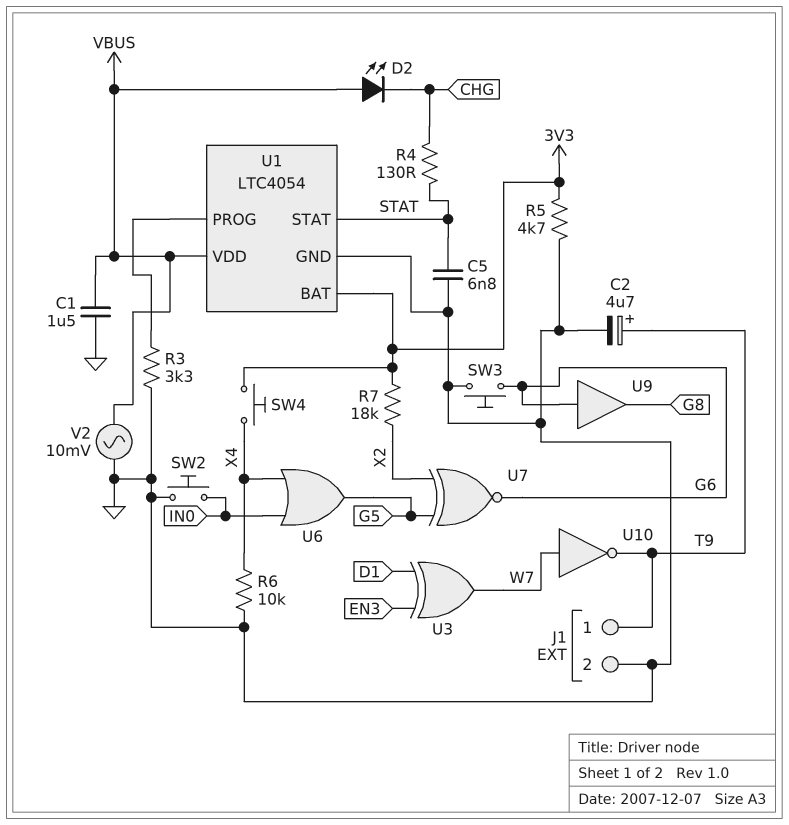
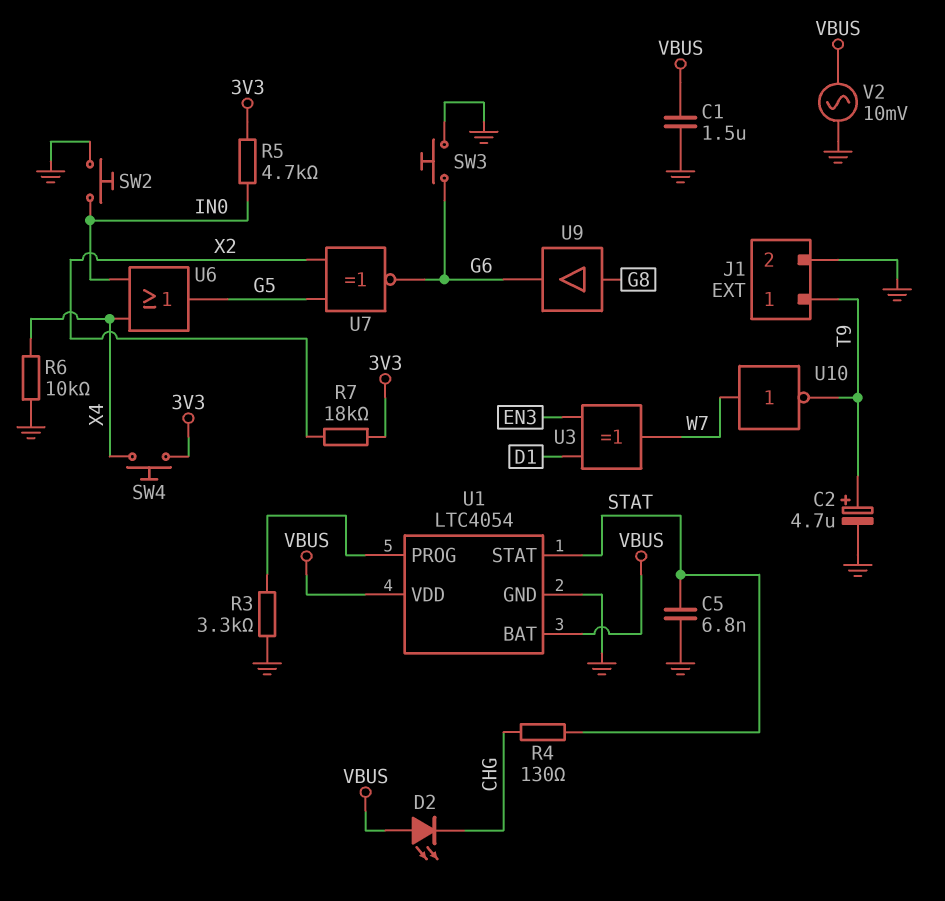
R5: 4.7k (3V3, GND) -> 4.7k (3V3, IN0)
U1 pin BAT: 3V3 -> VBUS
U9: buffer (in G6, out G8) -> buffer (in G8, out G6)

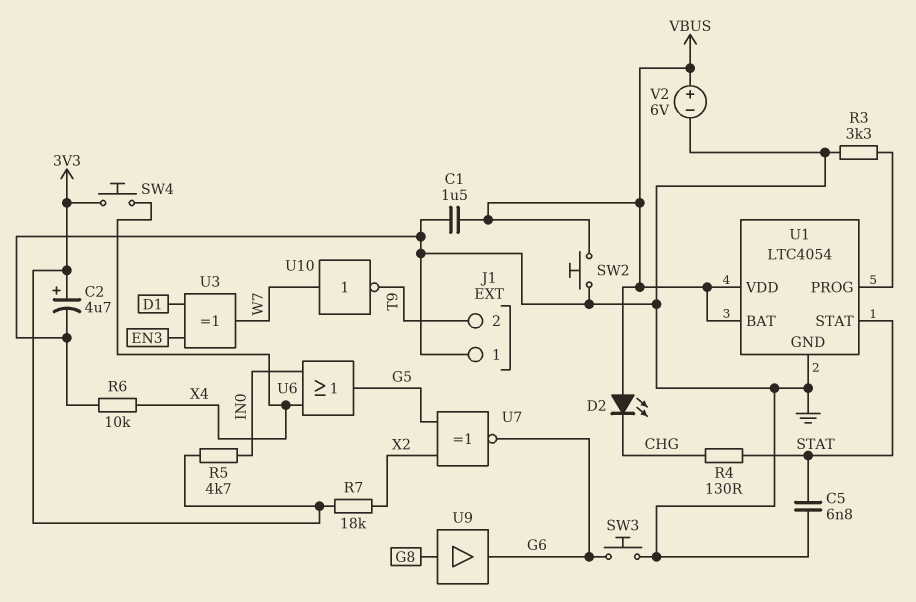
C2: 4.7uF (plus T9, minus GND) -> 4.7uF (plus 3V3, minus GND)
J1 pin 1: T9 -> GND
J1 pin 2: GND -> T9
SW2: button (GND, IN0) -> button (GND, VBUS)
V2: AC 10mV (GND, VBUS) -> 6V (plus VBUS, minus GND)

